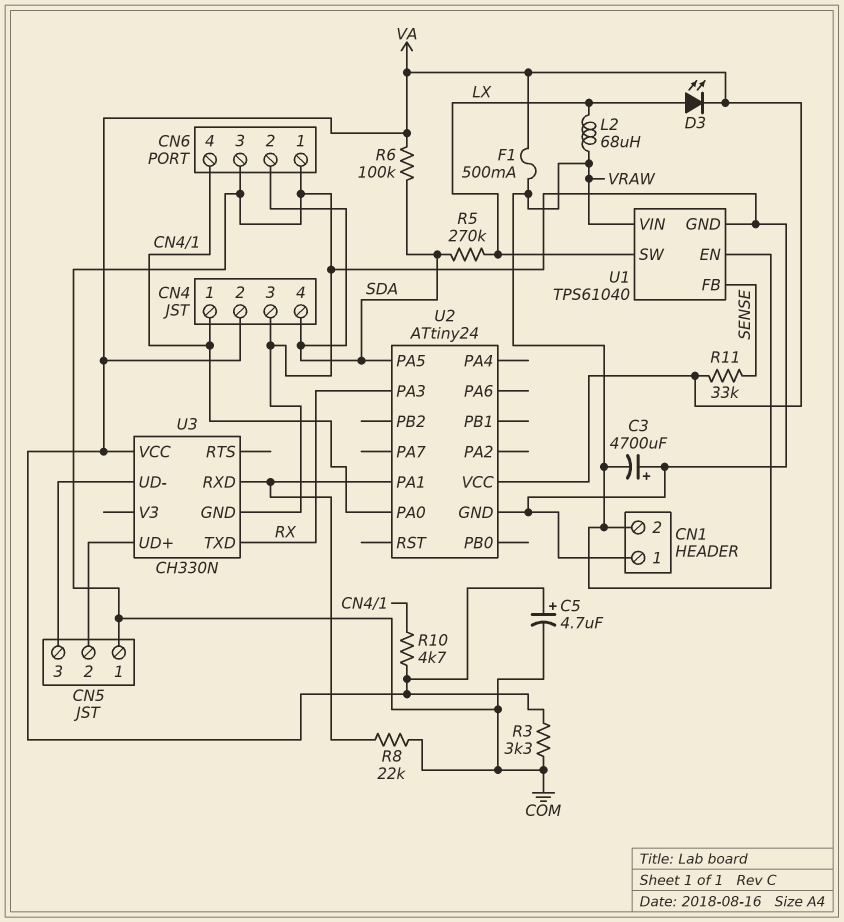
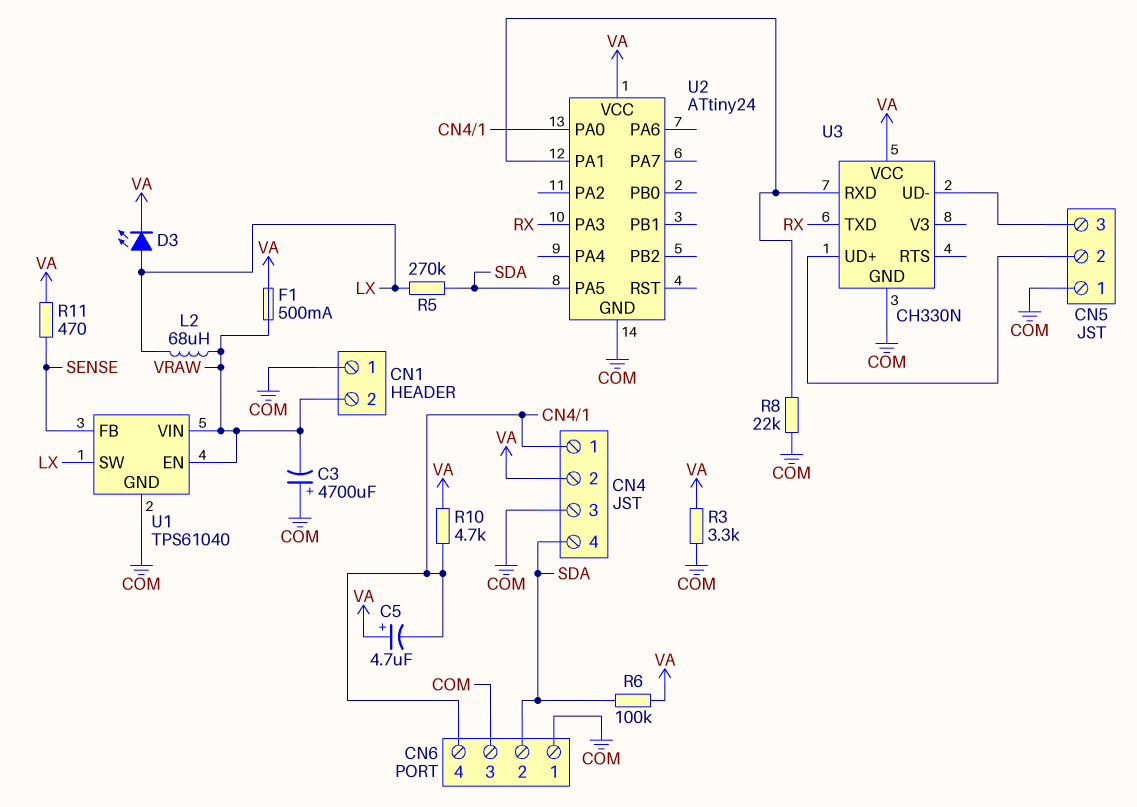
C5: 4.7uF (plus VA, minus COM) -> 4.7uF (plus VA, minus CN4/1)
R11: 33k (SENSE, VA) -> 470 (SENSE, VA)

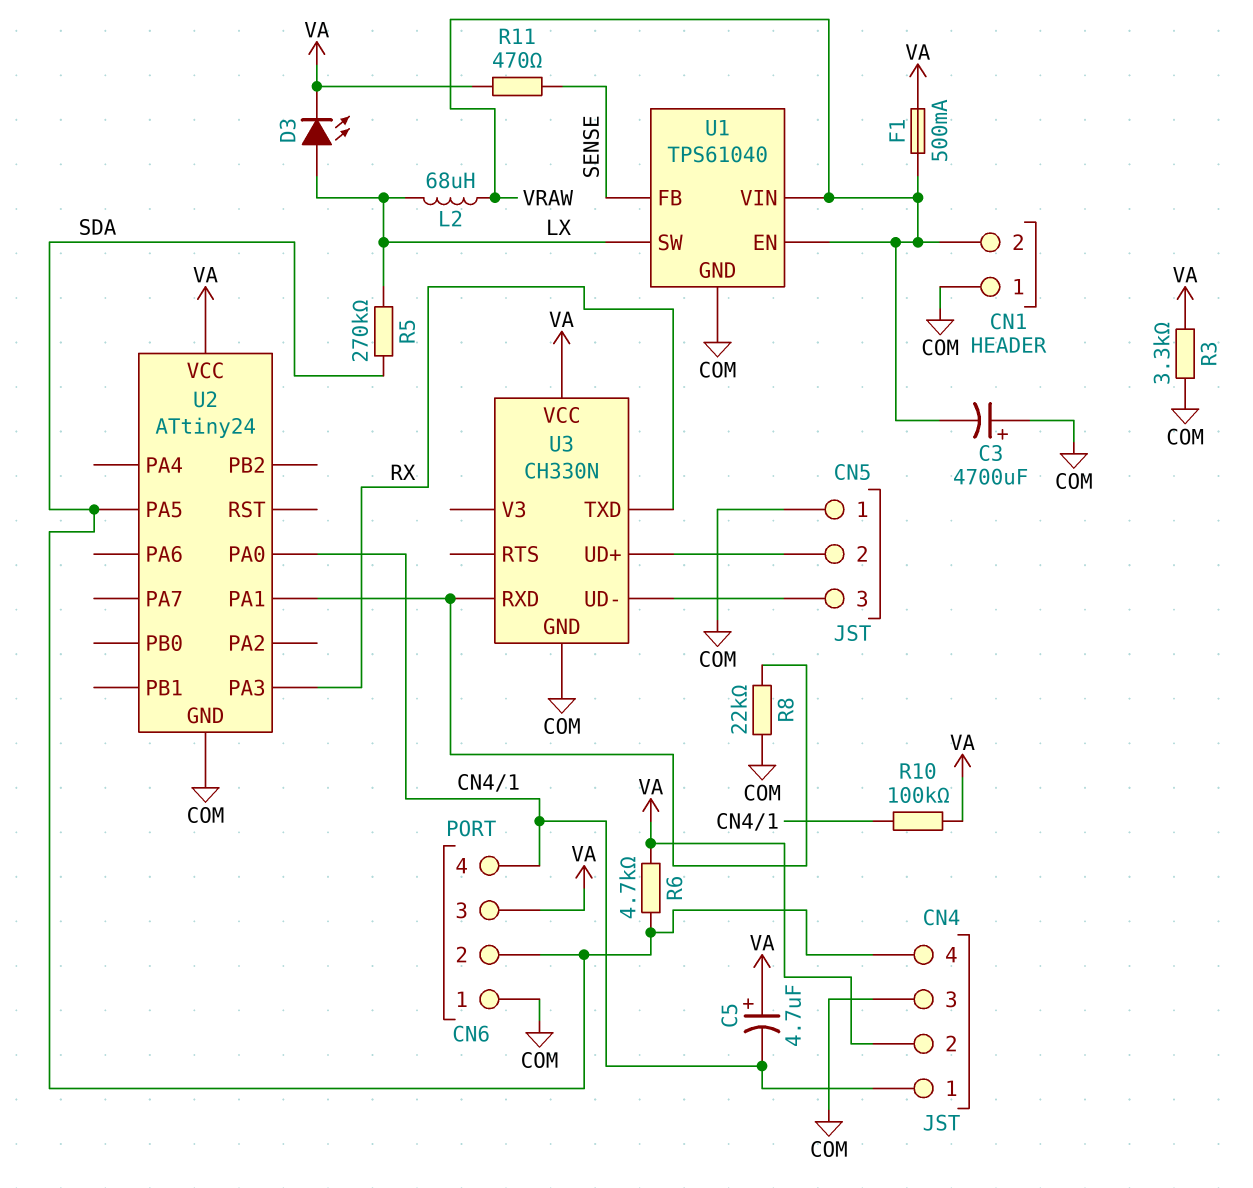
CN6 pin 3: COM -> VA
R6: 100k (SDA, VA) -> 4.7k (SDA, VA)
R10: 4.7k (CN4/1, VA) -> 100k (CN4/1, VA)

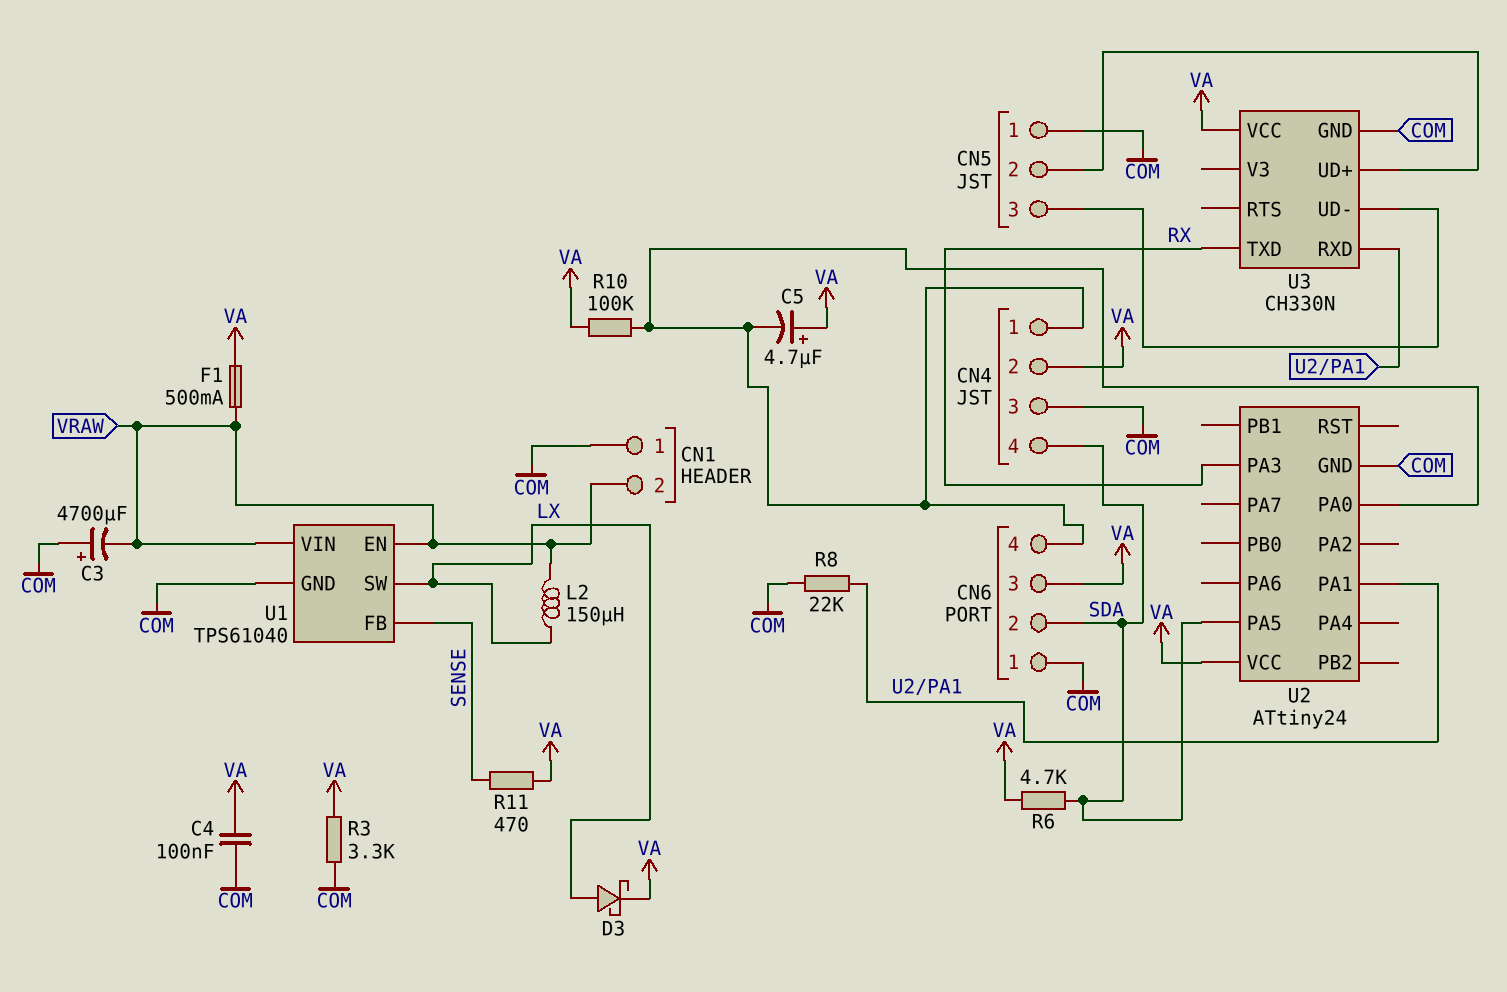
C4: none -> 100nF (COM, VA)
D3: LED (A LX, K VA) -> schottky (A LX, K VA)
L2: 68uH (LX, VRAW) -> 150uH (LX, VRAW)
R5: 270k (LX, SDA) -> none

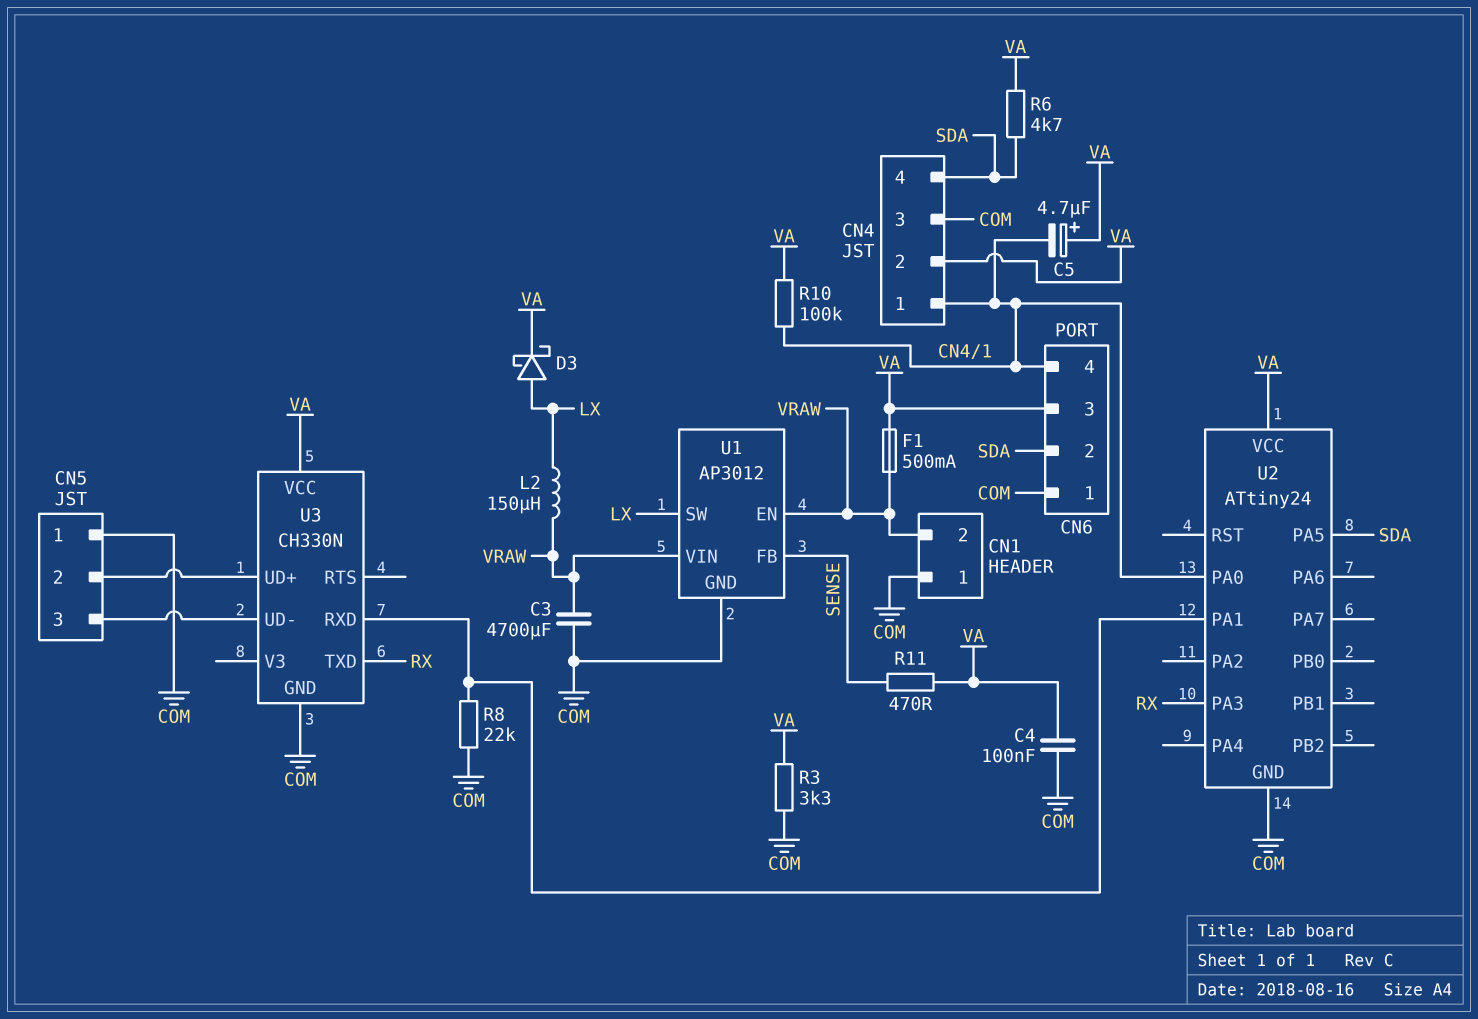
C3: 4700uF (plus COM, minus VRAW) -> 4700uF (COM, VRAW)
U1: TPS61040 -> AP3012

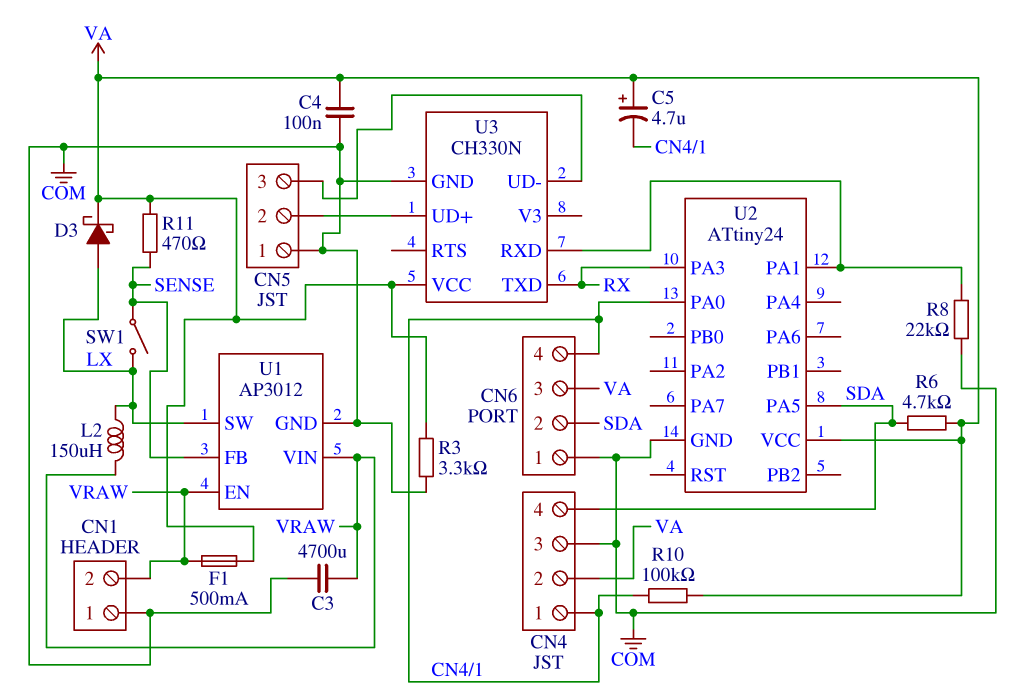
SW1: none -> switch (LX, SENSE)

